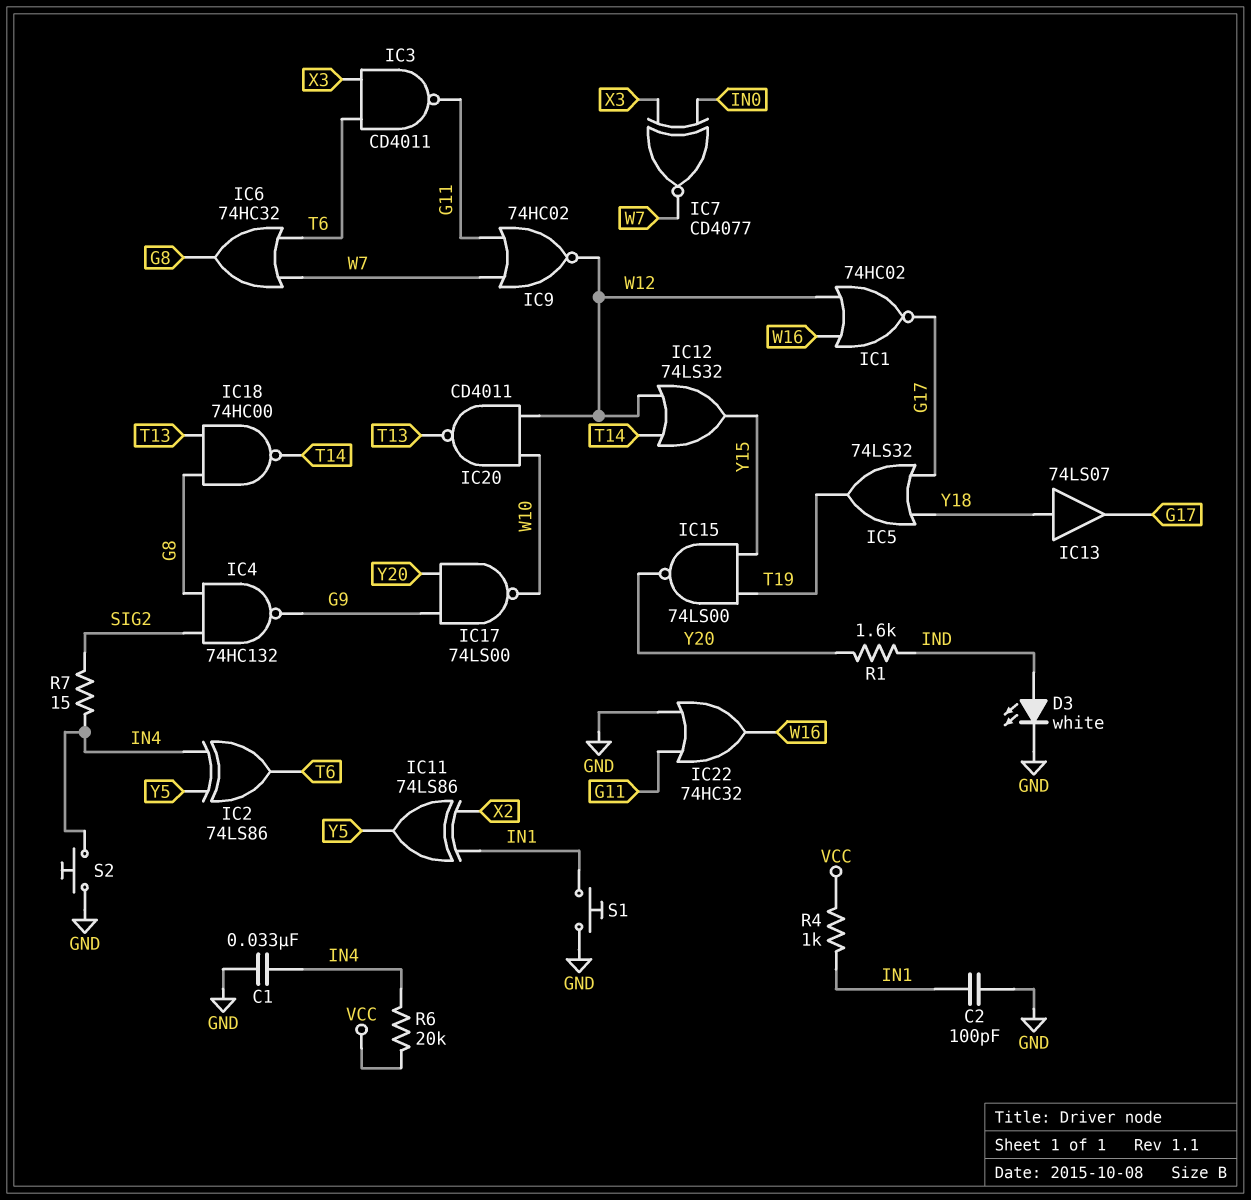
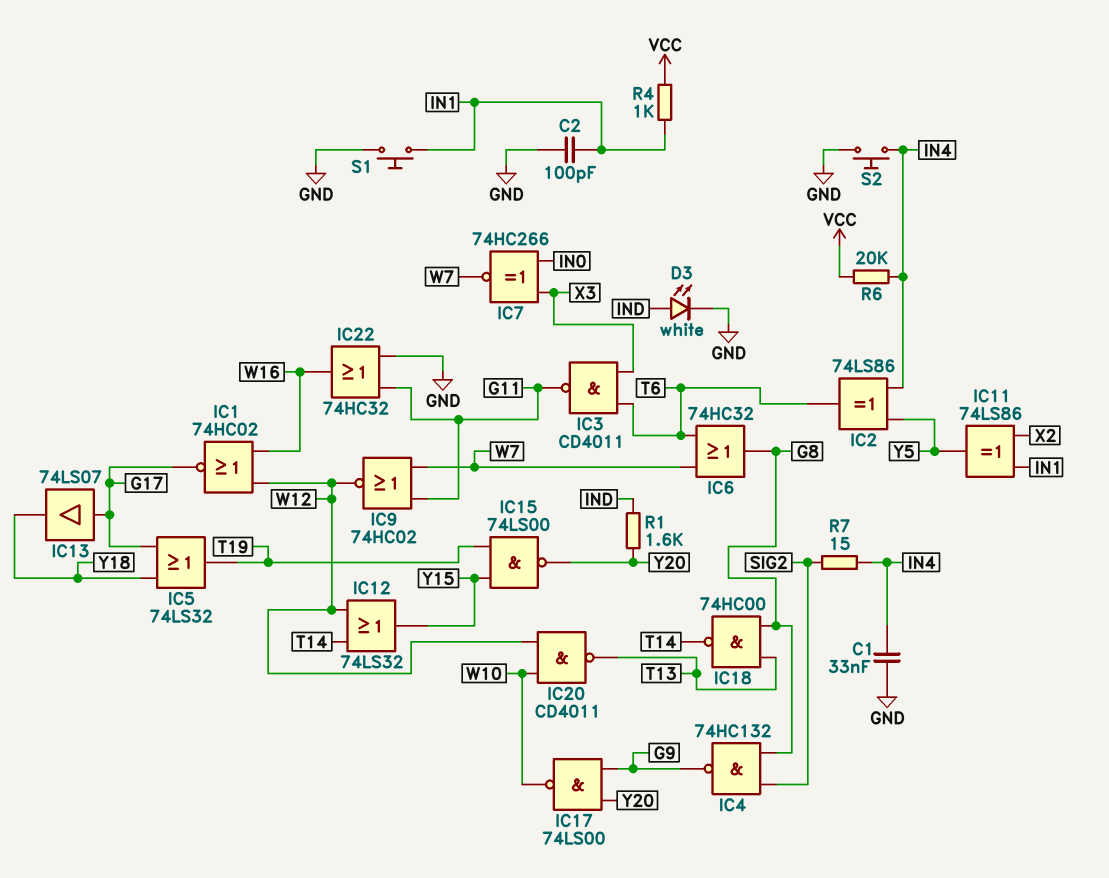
IC7: XNOR CD4077 (in IN0, in X3, out W7) -> XNOR 74HC266 (in IN0, in X3, out W7)
IC13: buffer 74LS07 (in Y18, out G17) -> buffer 74LS07 (in G17, out Y18)

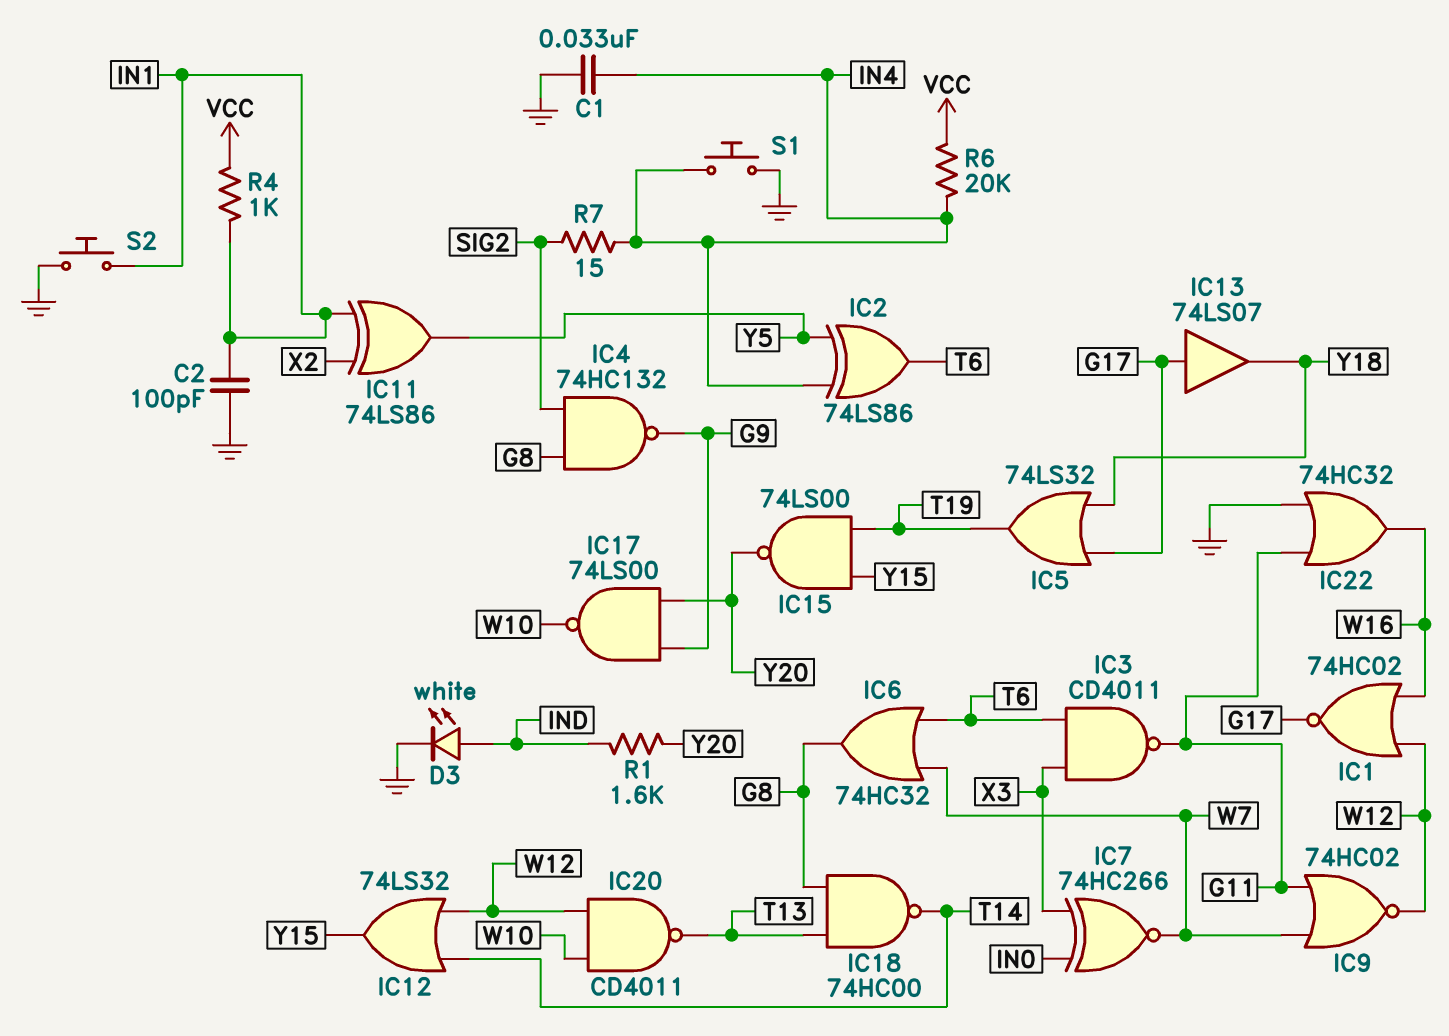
S1: button (GND, IN1) -> button (GND, IN4)
S2: button (GND, IN4) -> button (GND, IN1)

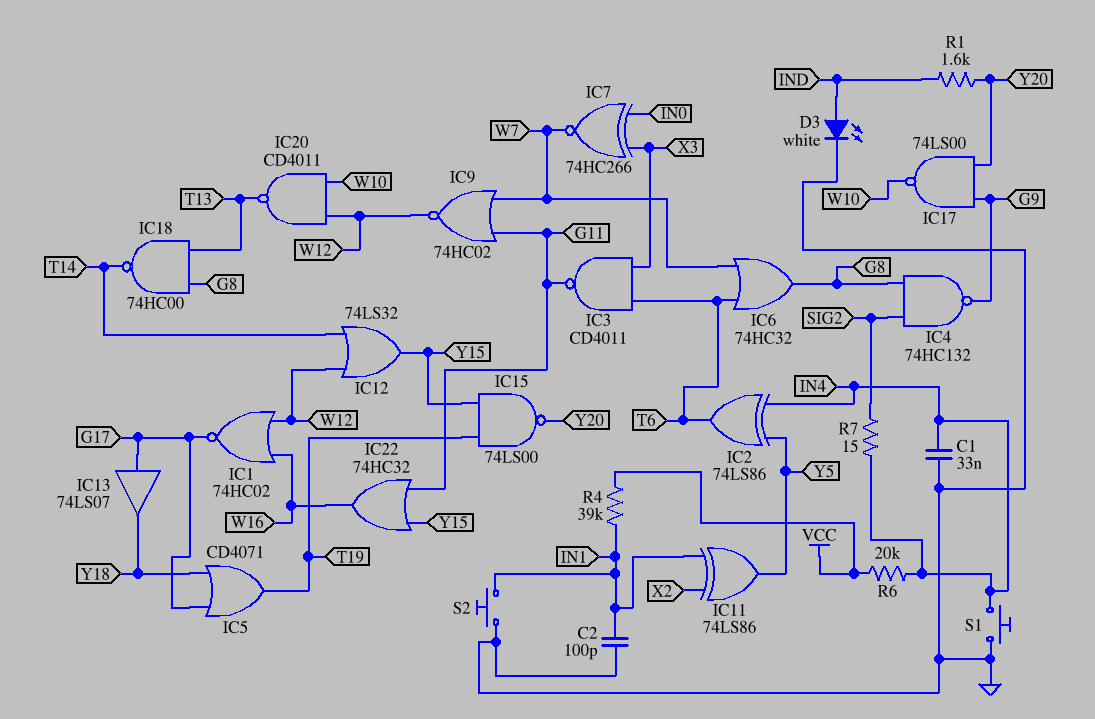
IC5: OR 74LS32 (in G17, in Y18, out T19) -> OR CD4071 (in G17, in Y18, out T19)
IC22: OR 74HC32 (in G11, in GND, out W16) -> OR 74HC32 (in G11, in Y15, out W16)
R4: 1k (IN1, VCC) -> 39k (IN1, VCC)

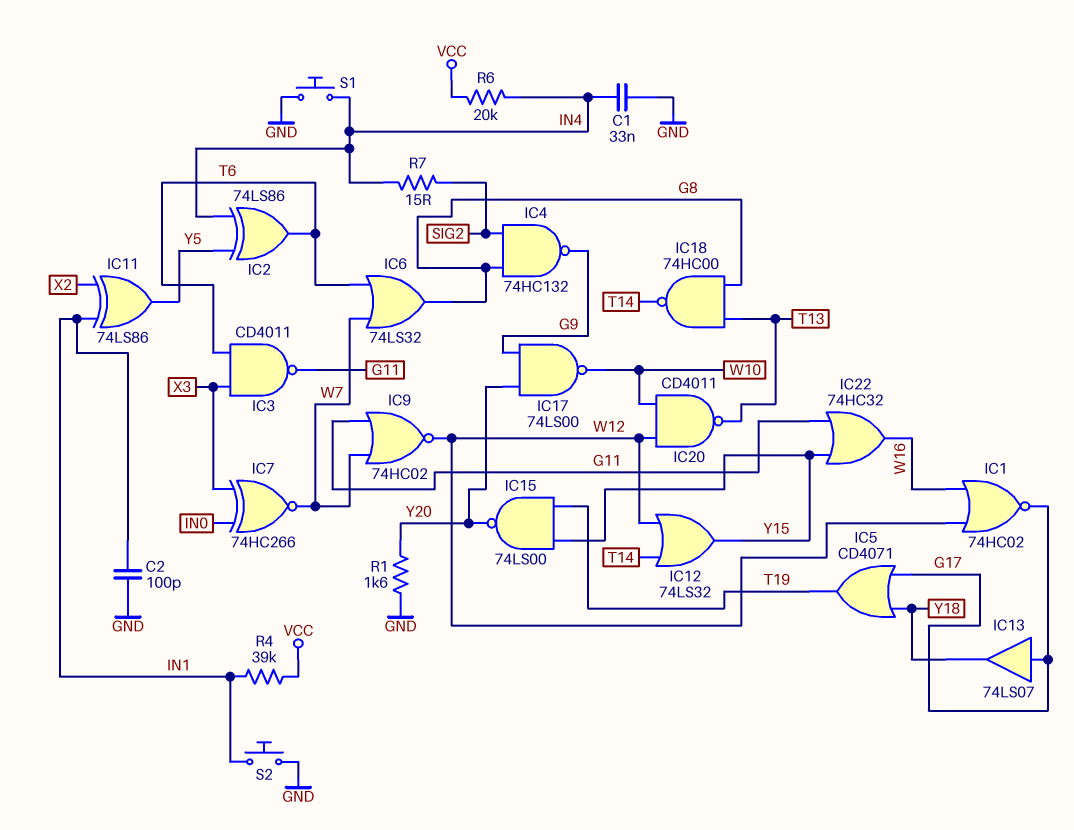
D3: LED white (A IND, K GND) -> none
IC6: OR 74HC32 (in T6, in W7, out G8) -> OR 74LS32 (in T6, in W7, out G8)
R1: 1.6k (IND, Y20) -> 1.6k (GND, Y20)

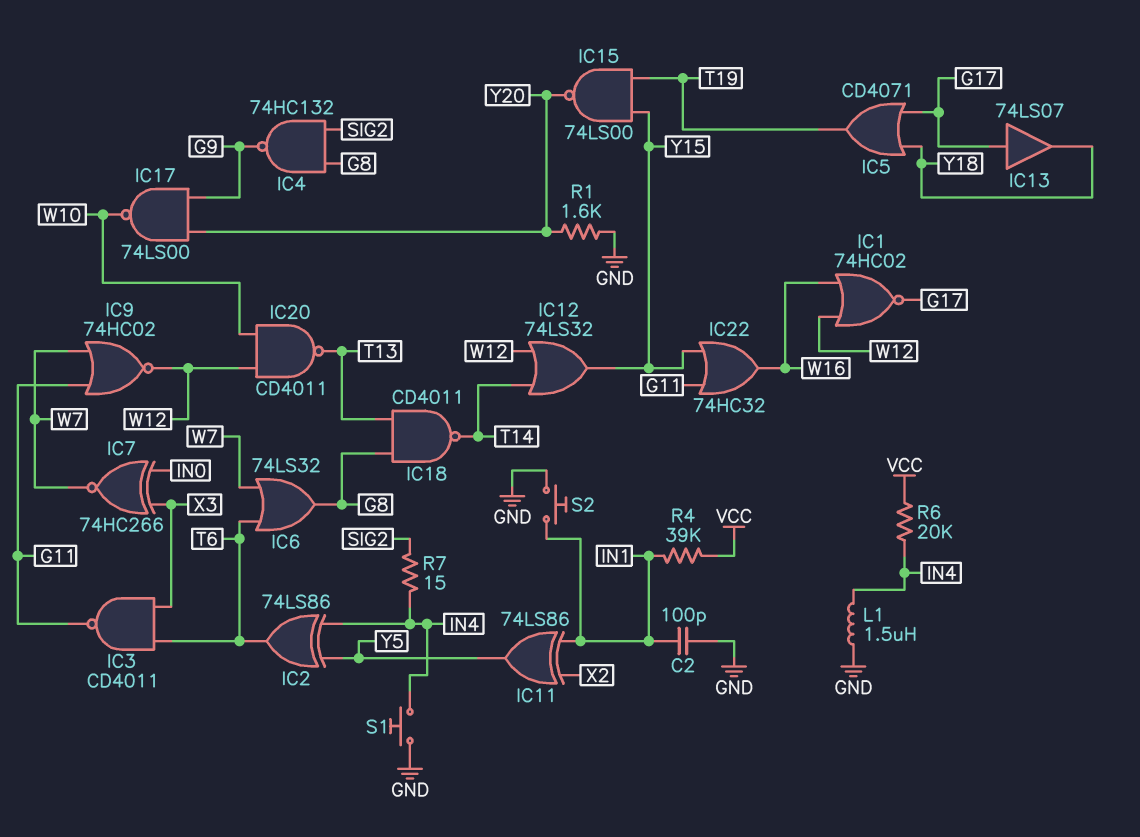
C1: 33nF (GND, IN4) -> none
IC18: NAND 74HC00 (in G8, in T13, out T14) -> NAND CD4011 (in G8, in T13, out T14)
L1: none -> 1.5uH (GND, IN4)

